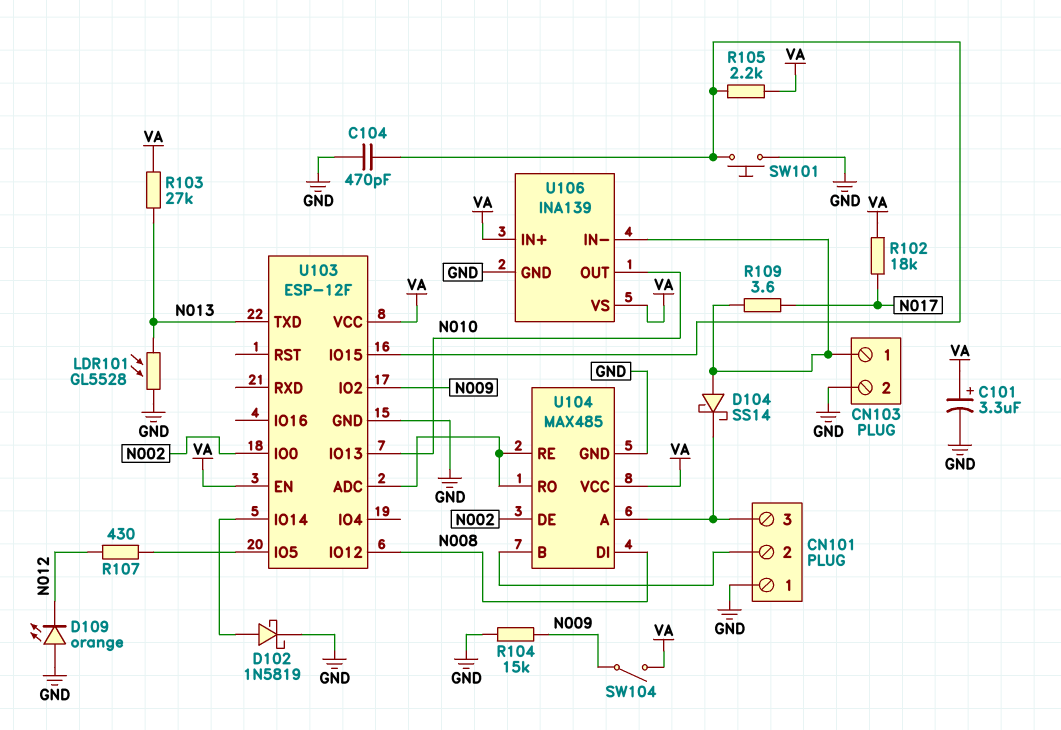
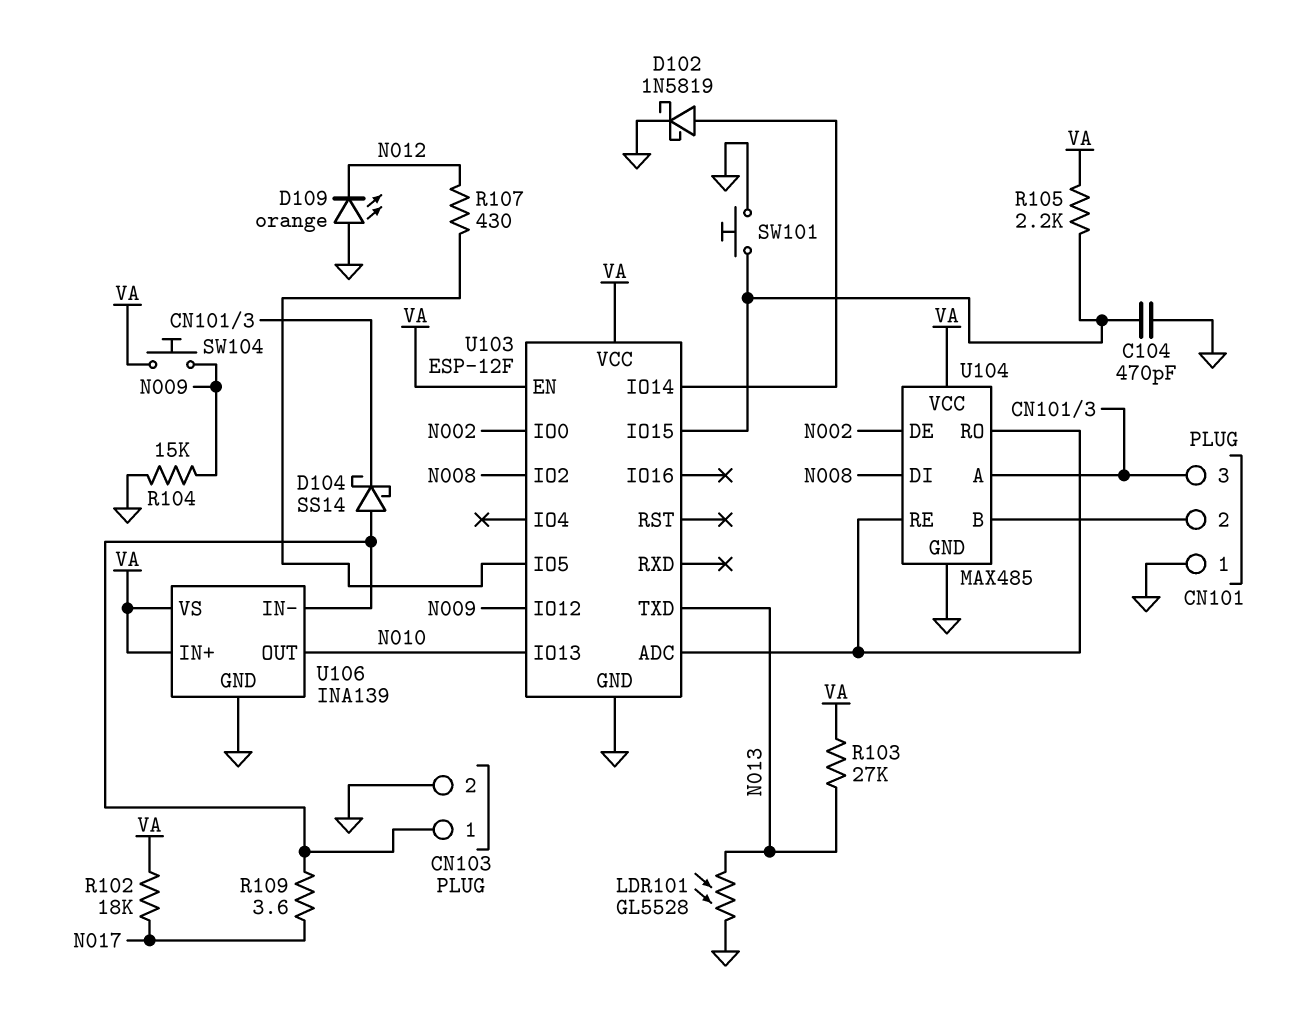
C101: 3.3uF (plus VA, minus GND) -> none
SW104: switch (N009, VA) -> button (N009, VA)
U103 pin IO2: N009 -> N008
U103 pin IO12: N008 -> N009

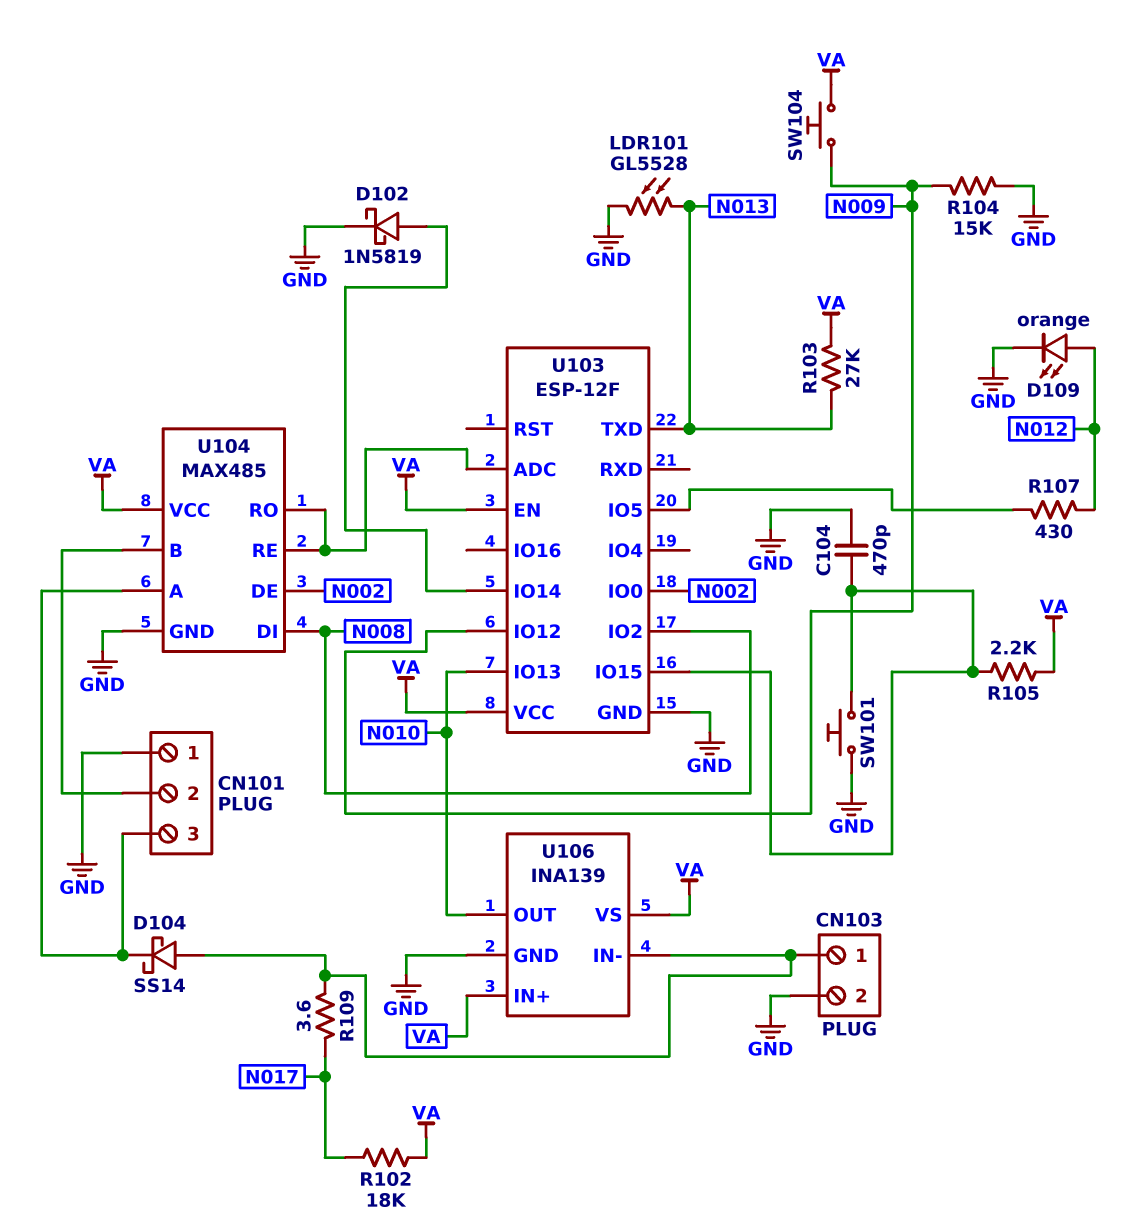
D109: LED orange (A GND, K N012) -> LED orange (A N012, K GND)

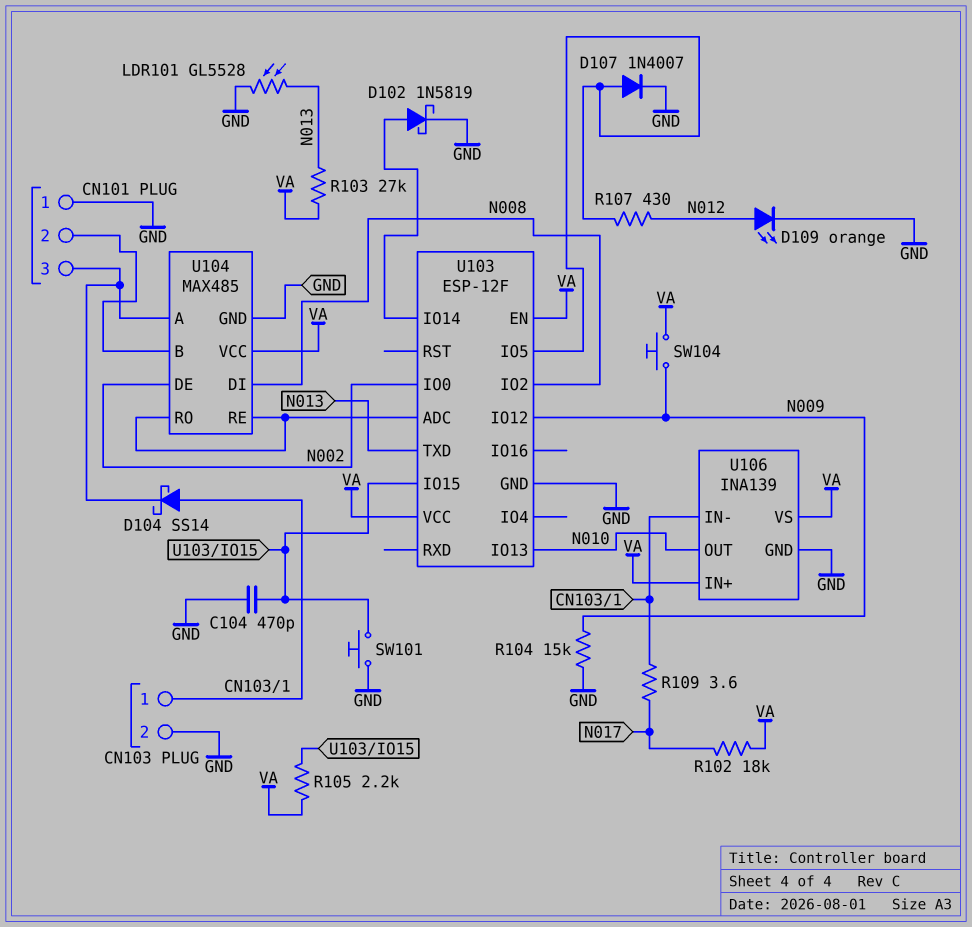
D107: none -> diode 1N4007 (A U103/IO5, K GND)

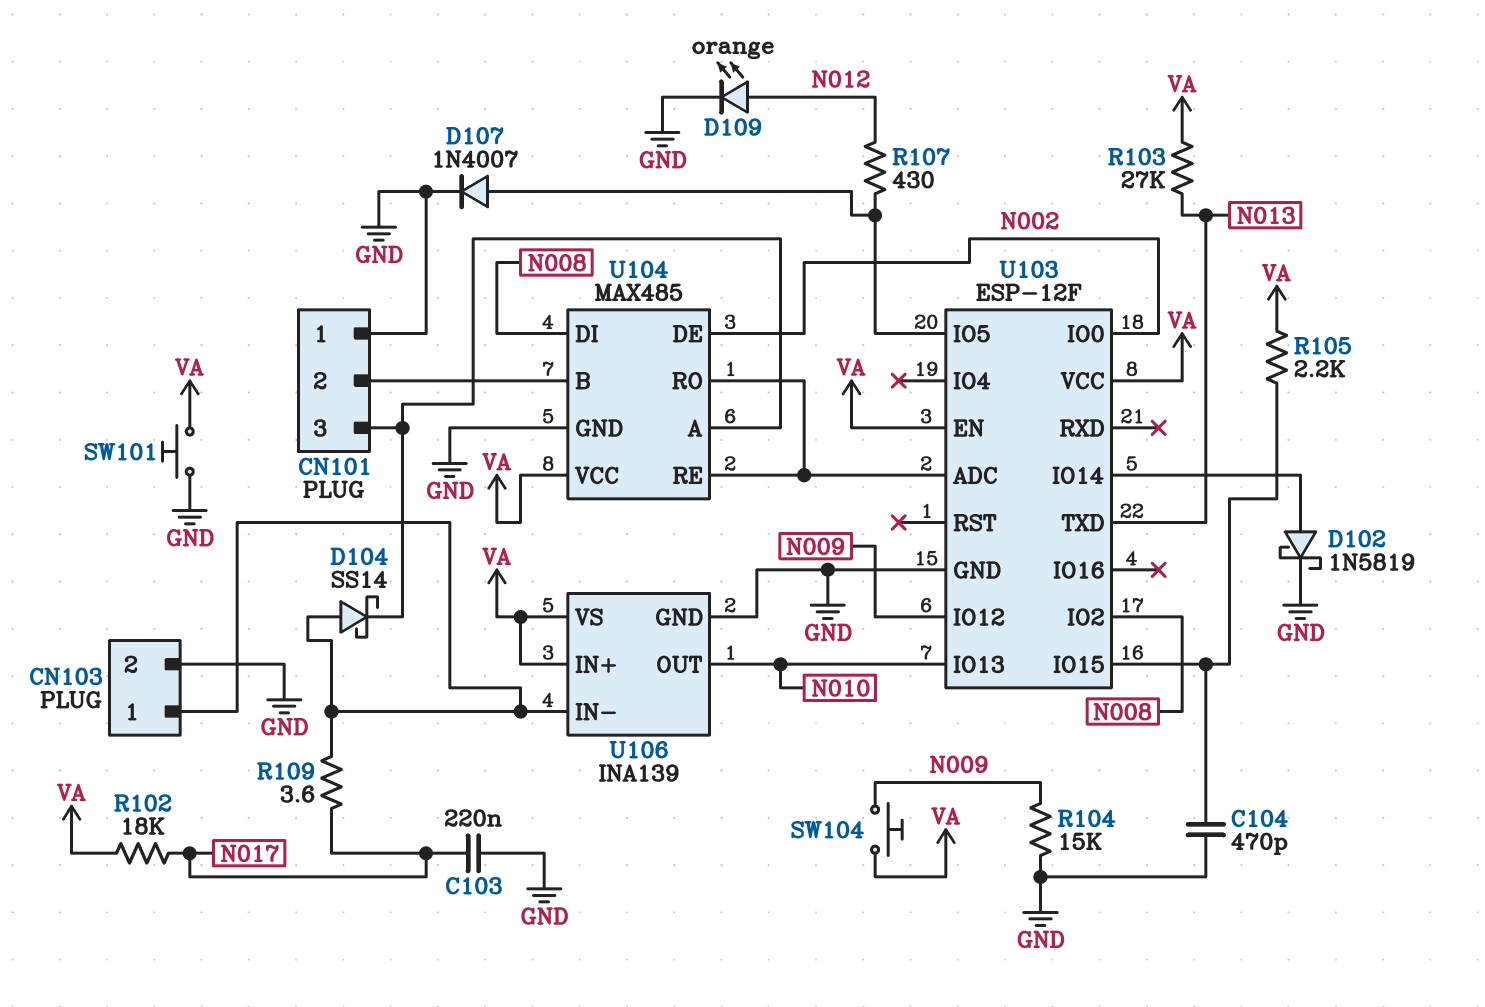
C103: none -> 220nF (GND, N017)
LDR101: GL5528 (GND, N013) -> none
SW101: button (GND, U103/IO15) -> button (GND, VA)

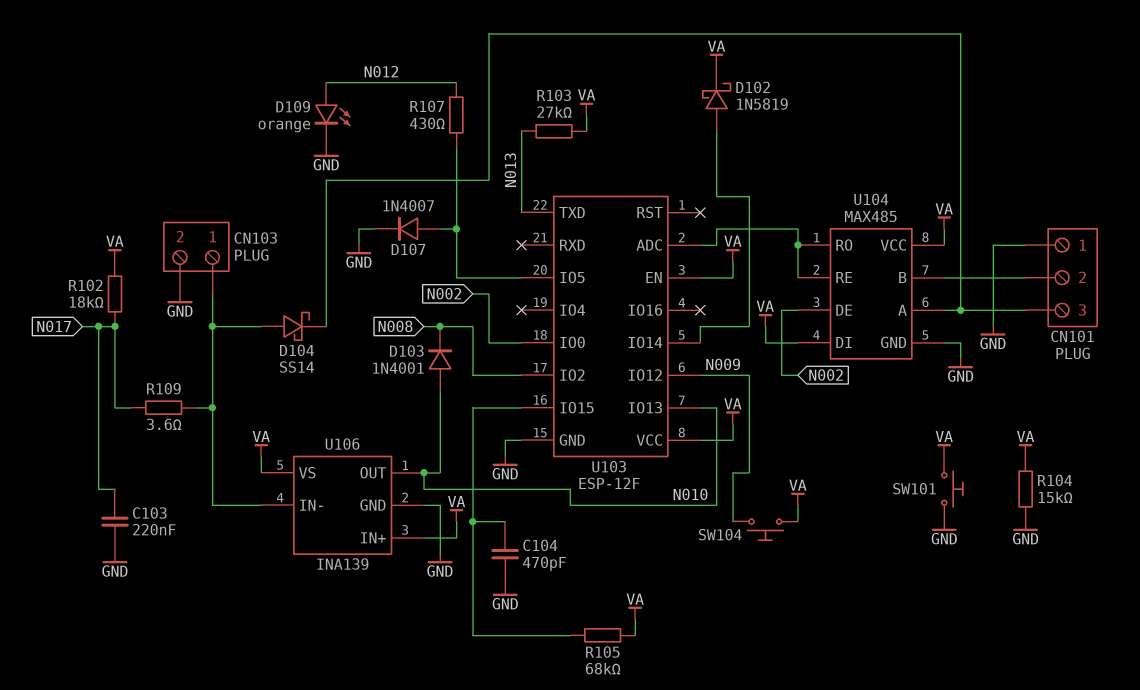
D102: schottky 1N5819 (A U103/IO14, K GND) -> schottky 1N5819 (A U103/IO14, K VA)
D103: none -> diode 1N4001 (A N010, K N008)
R104: 15k (GND, N009) -> 15k (GND, VA)
R105: 2.2k (U103/IO15, VA) -> 68k (U103/IO15, VA)
U104 pin DI: N008 -> VA

